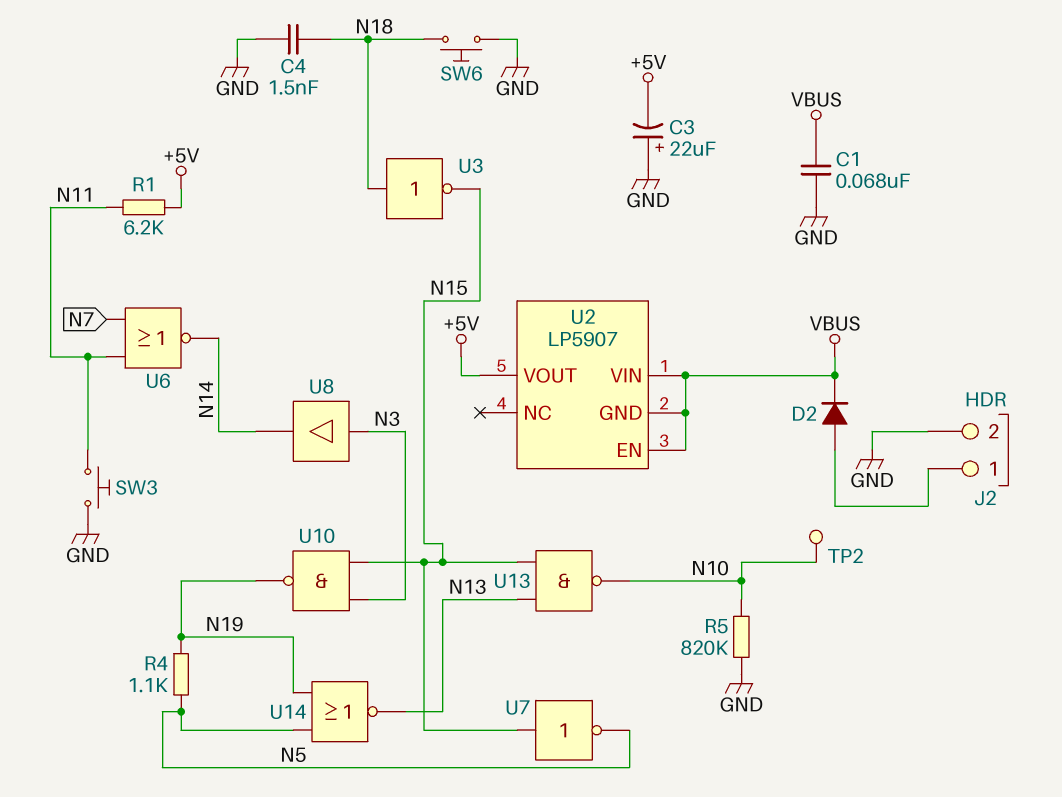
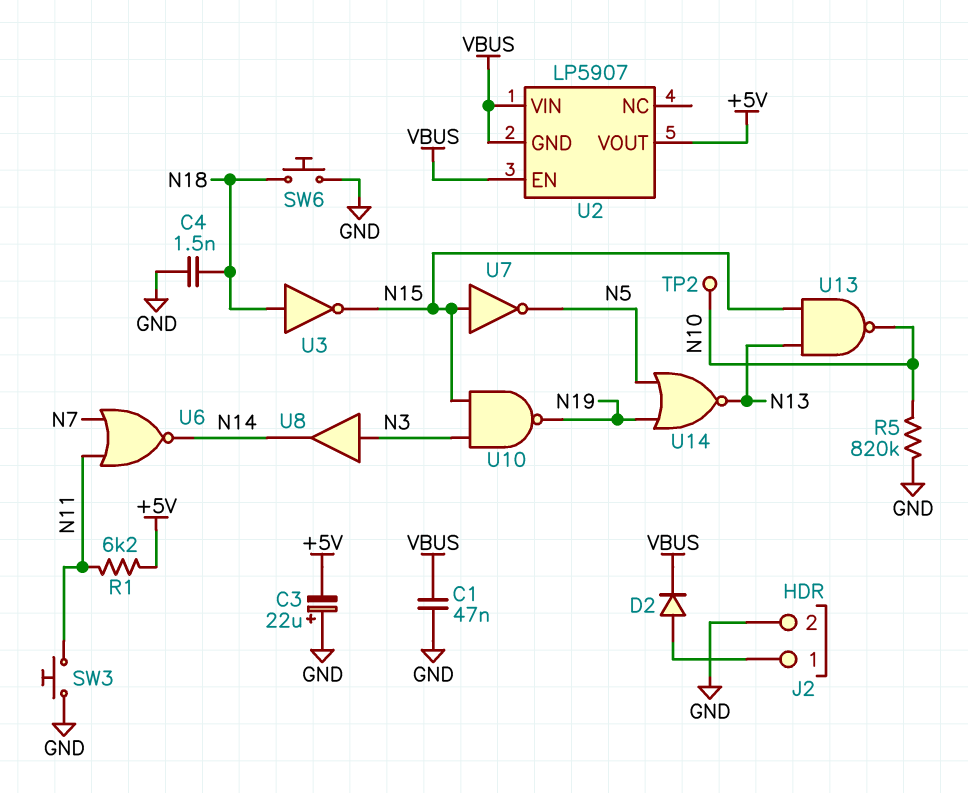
C1: 68nF (GND, VBUS) -> 47nF (GND, VBUS)
R4: 1.1k (N5, N19) -> none

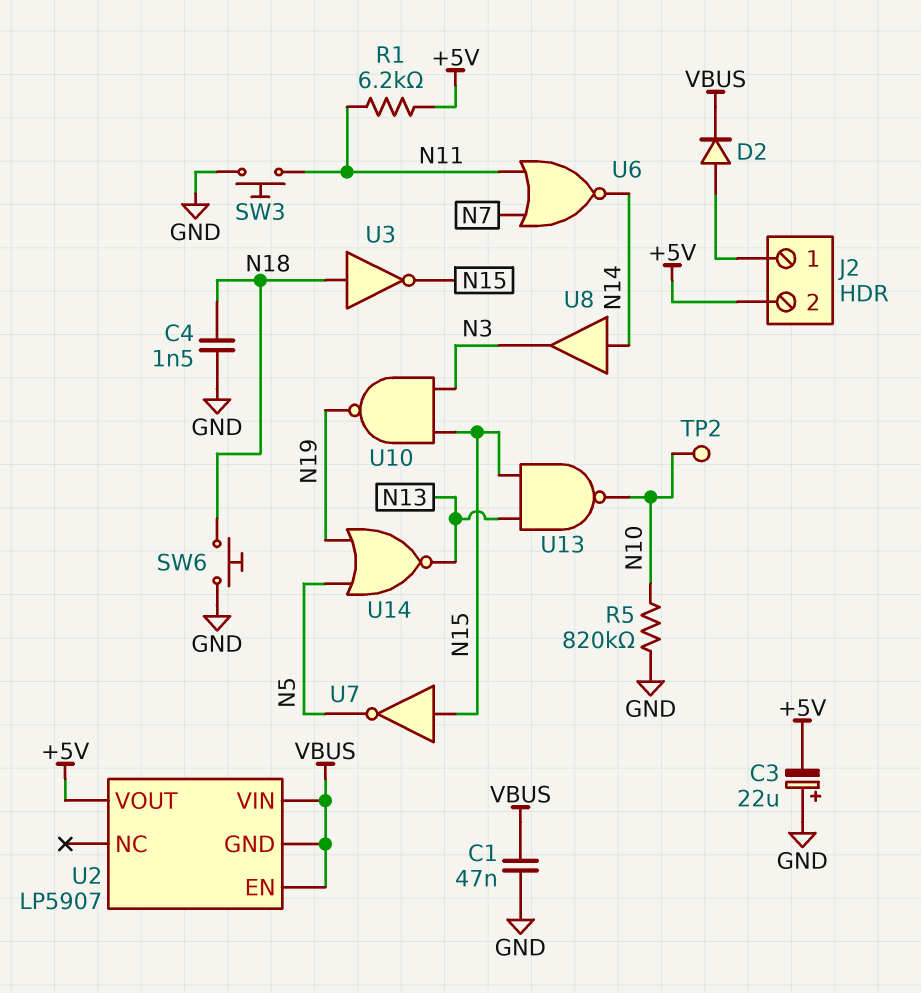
J2 pin 2: GND -> +5V
U8: buffer (in N3, out N14) -> buffer (in N14, out N3)

